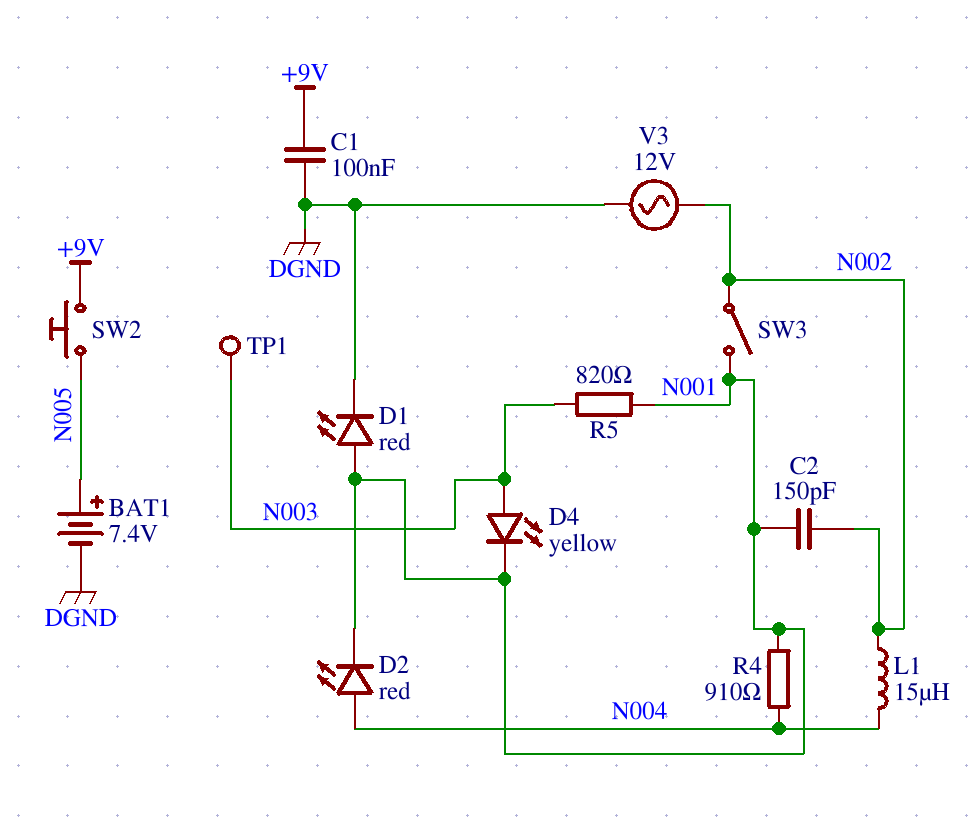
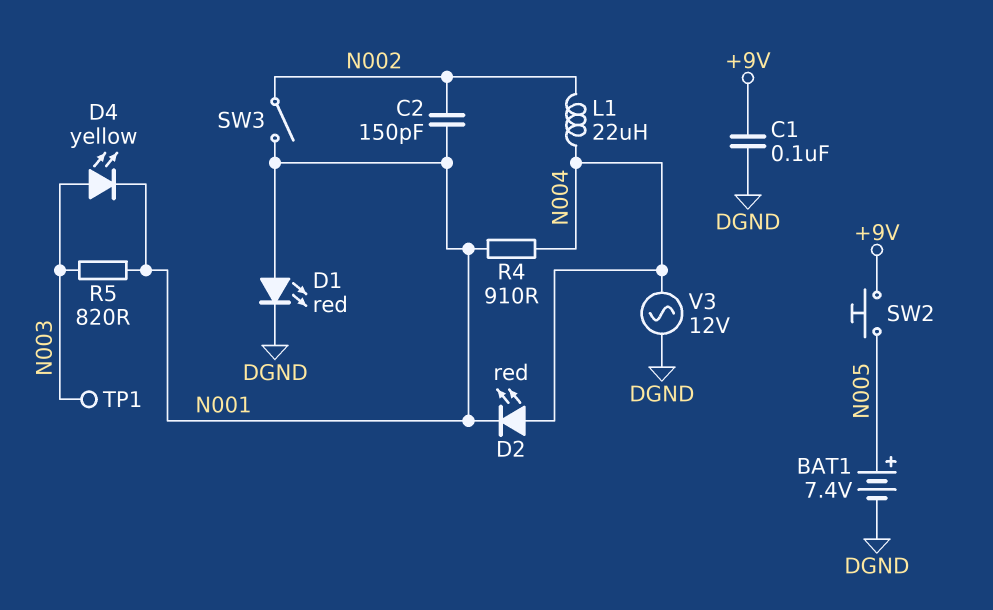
L1: 15uH (N002, N004) -> 22uH (N002, N004)
V3: AC 12V (DGND, N002) -> AC 12V (DGND, N004)

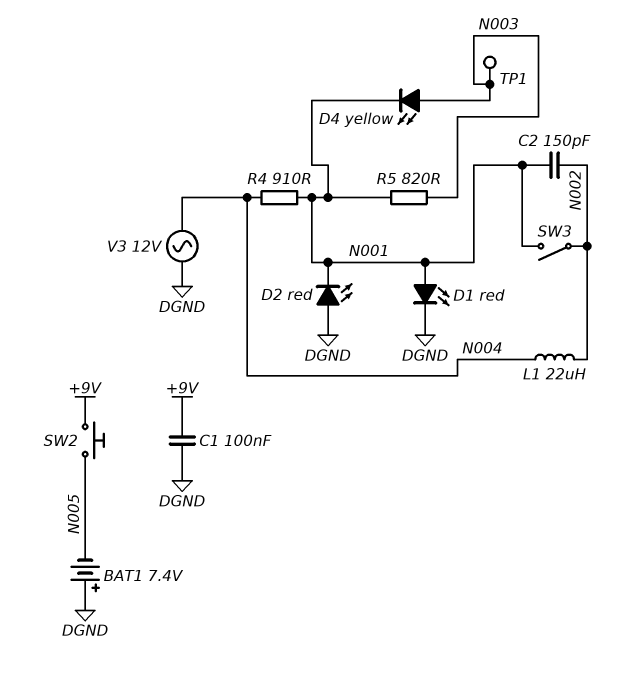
BAT1: 7.4V (plus N005, minus DGND) -> 7.4V (plus DGND, minus N005)
D2: LED red (A N004, K N001) -> LED red (A DGND, K N001)

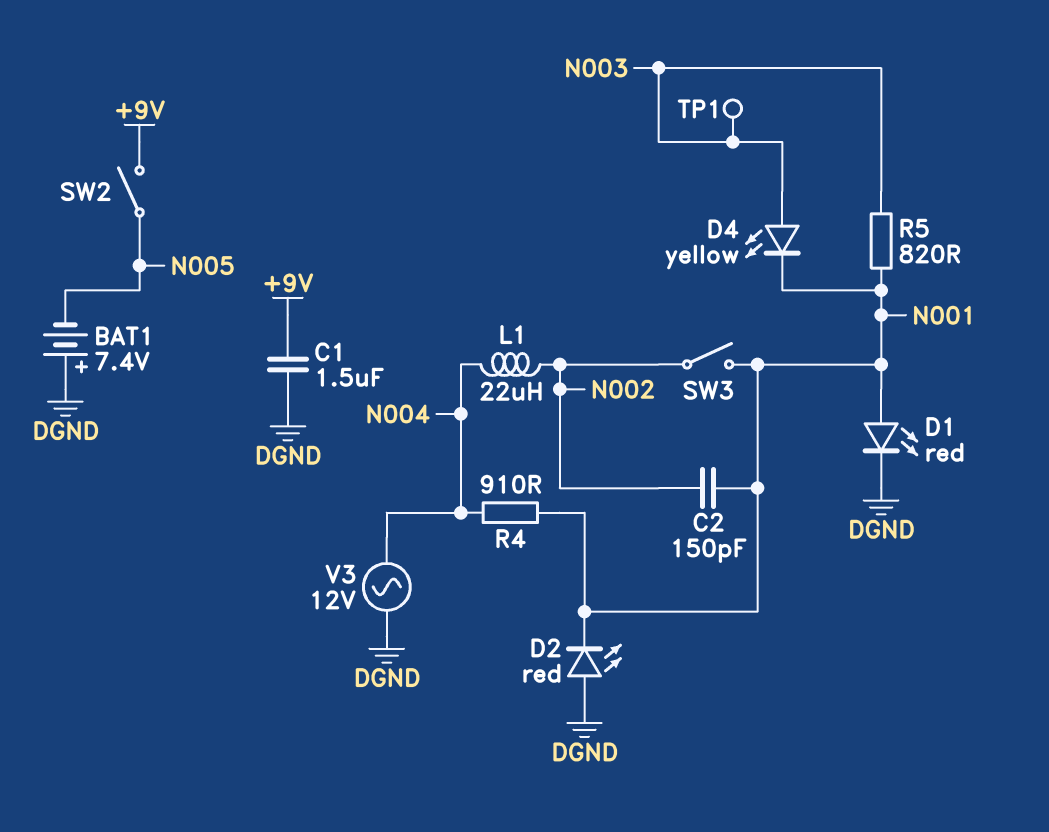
C1: 100nF (+9V, DGND) -> 1.5uF (+9V, DGND)
SW2: button (+9V, N005) -> switch (+9V, N005)

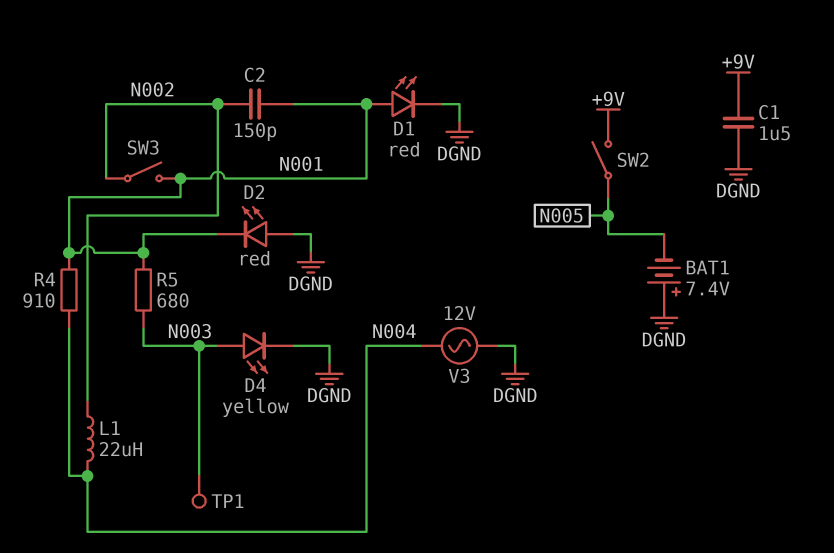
D4: LED yellow (A N003, K N001) -> LED yellow (A N003, K DGND)
R5: 820 (N001, N003) -> 680 (N001, N003)

